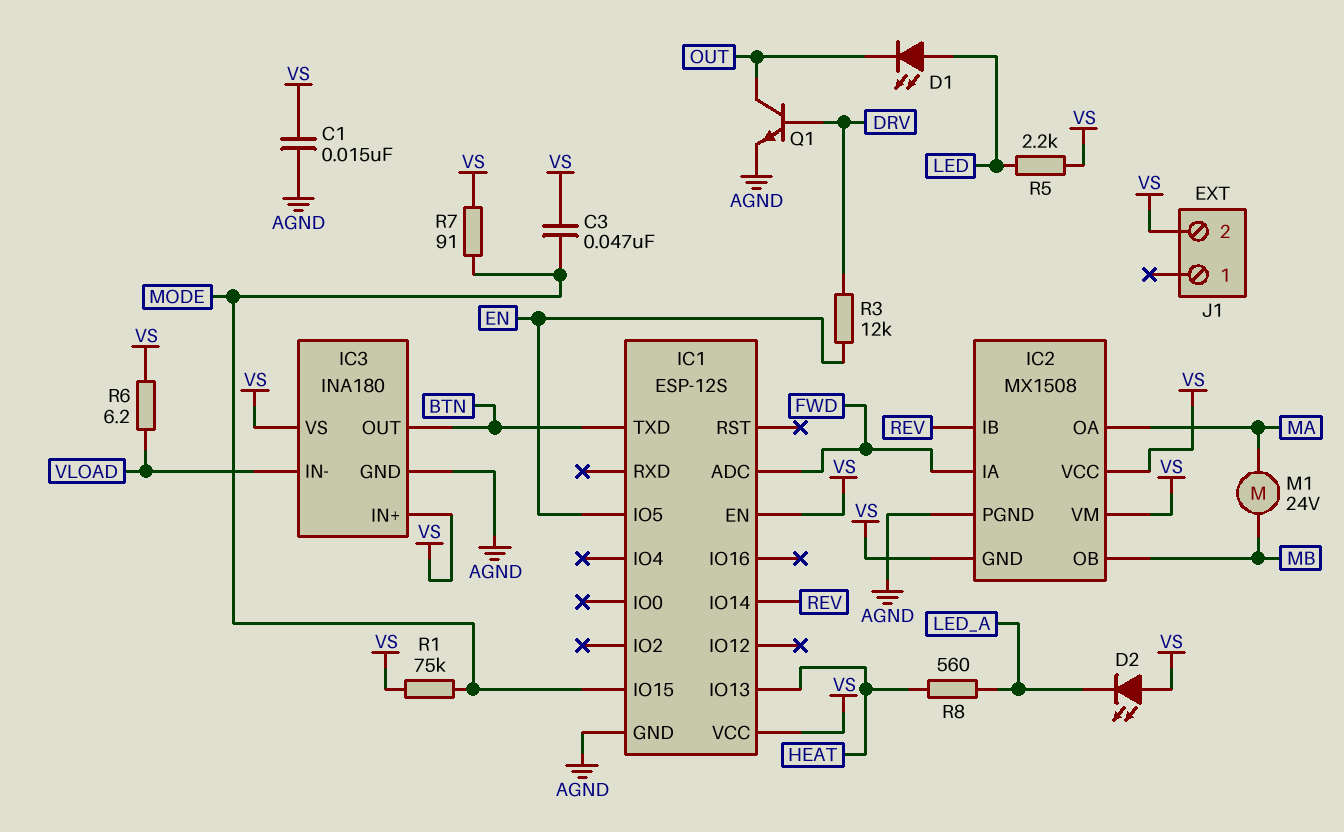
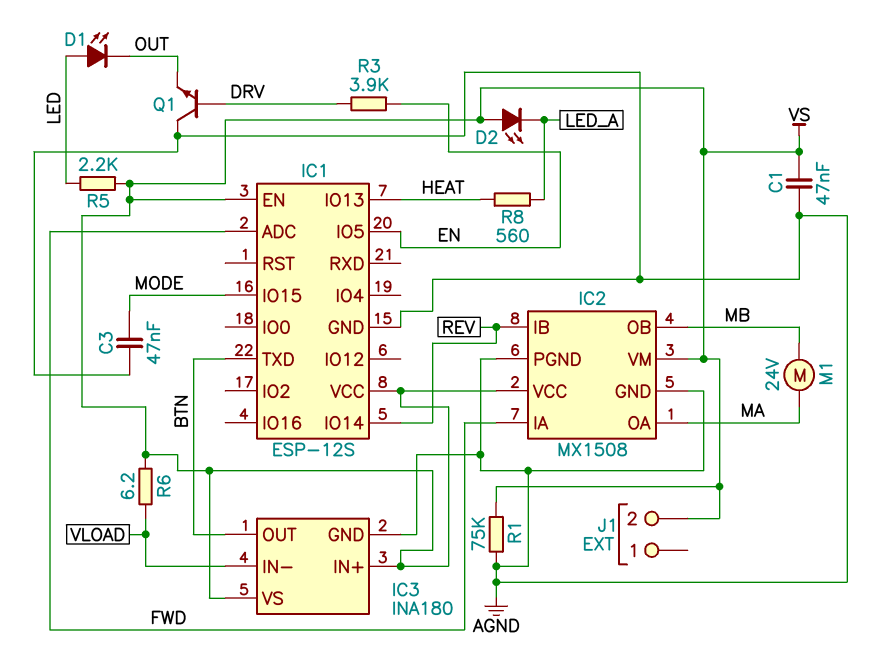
C1: 15nF (AGND, VS) -> 47nF (AGND, VS)
C3: 47nF (MODE, VS) -> 47nF (AGND, MODE)
IC2 pin GND: VS -> AGND
Q1: NPN (B DRV, C OUT, E AGND) -> NPN (B DRV, C AGND, E OUT)
R1: 75k (MODE, VS) -> 75k (AGND, VS)
R3: 12k (DRV, EN) -> 3.9k (DRV, EN)
R7: 91 (MODE, VS) -> none

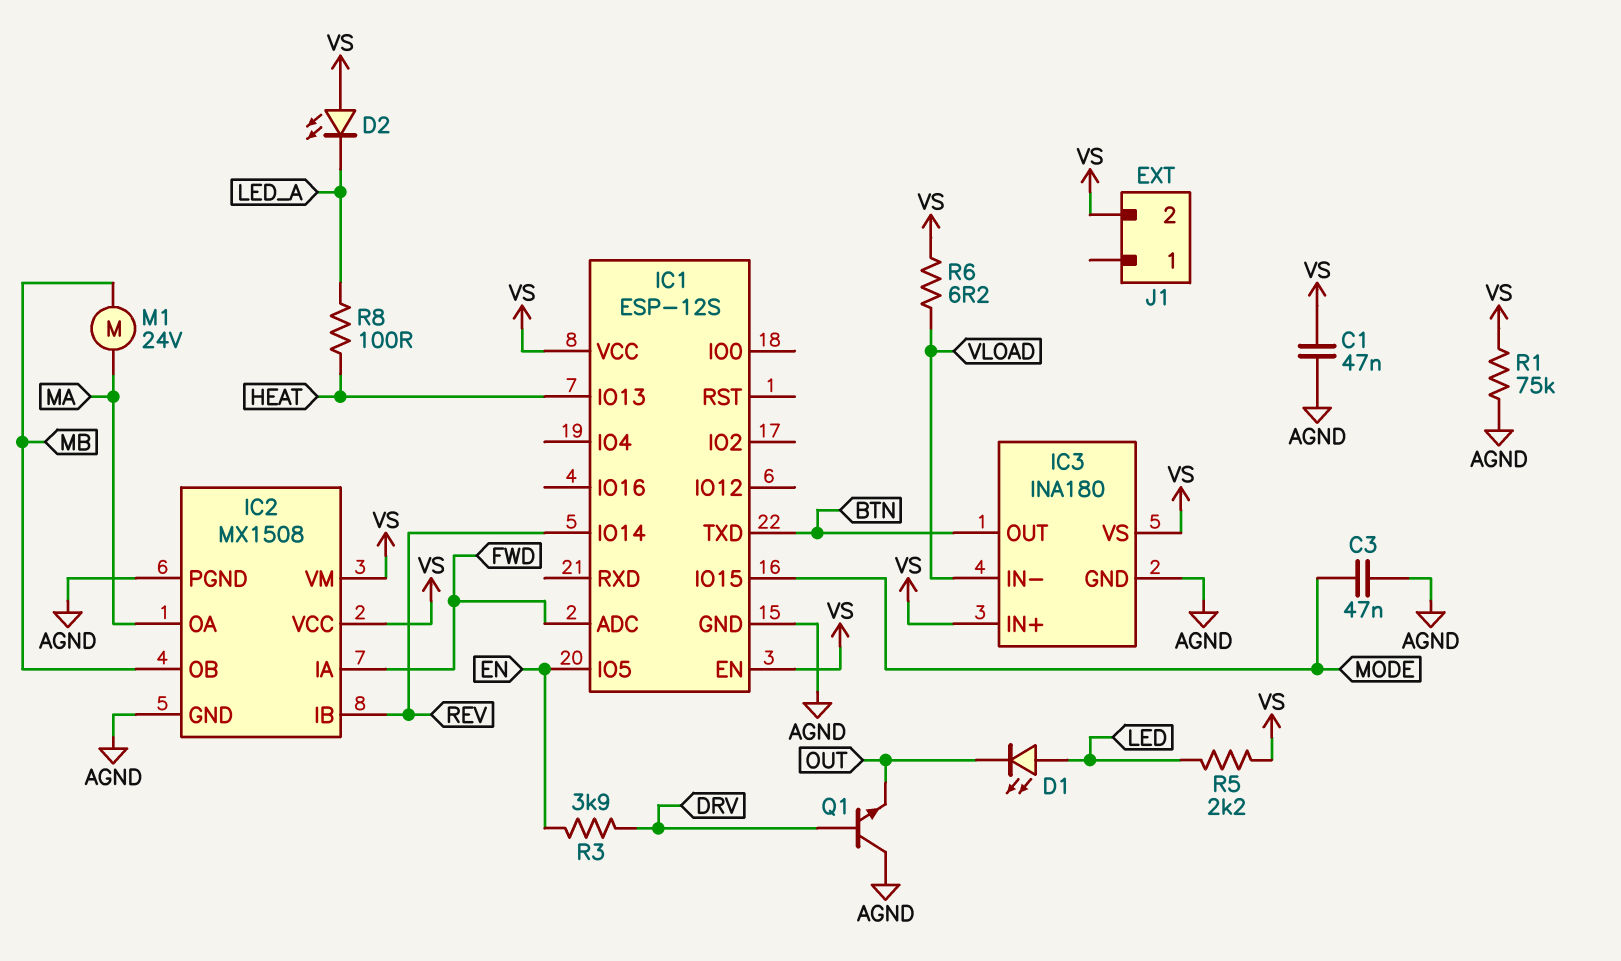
R8: 560 (HEAT, LED_A) -> 100 (HEAT, LED_A)

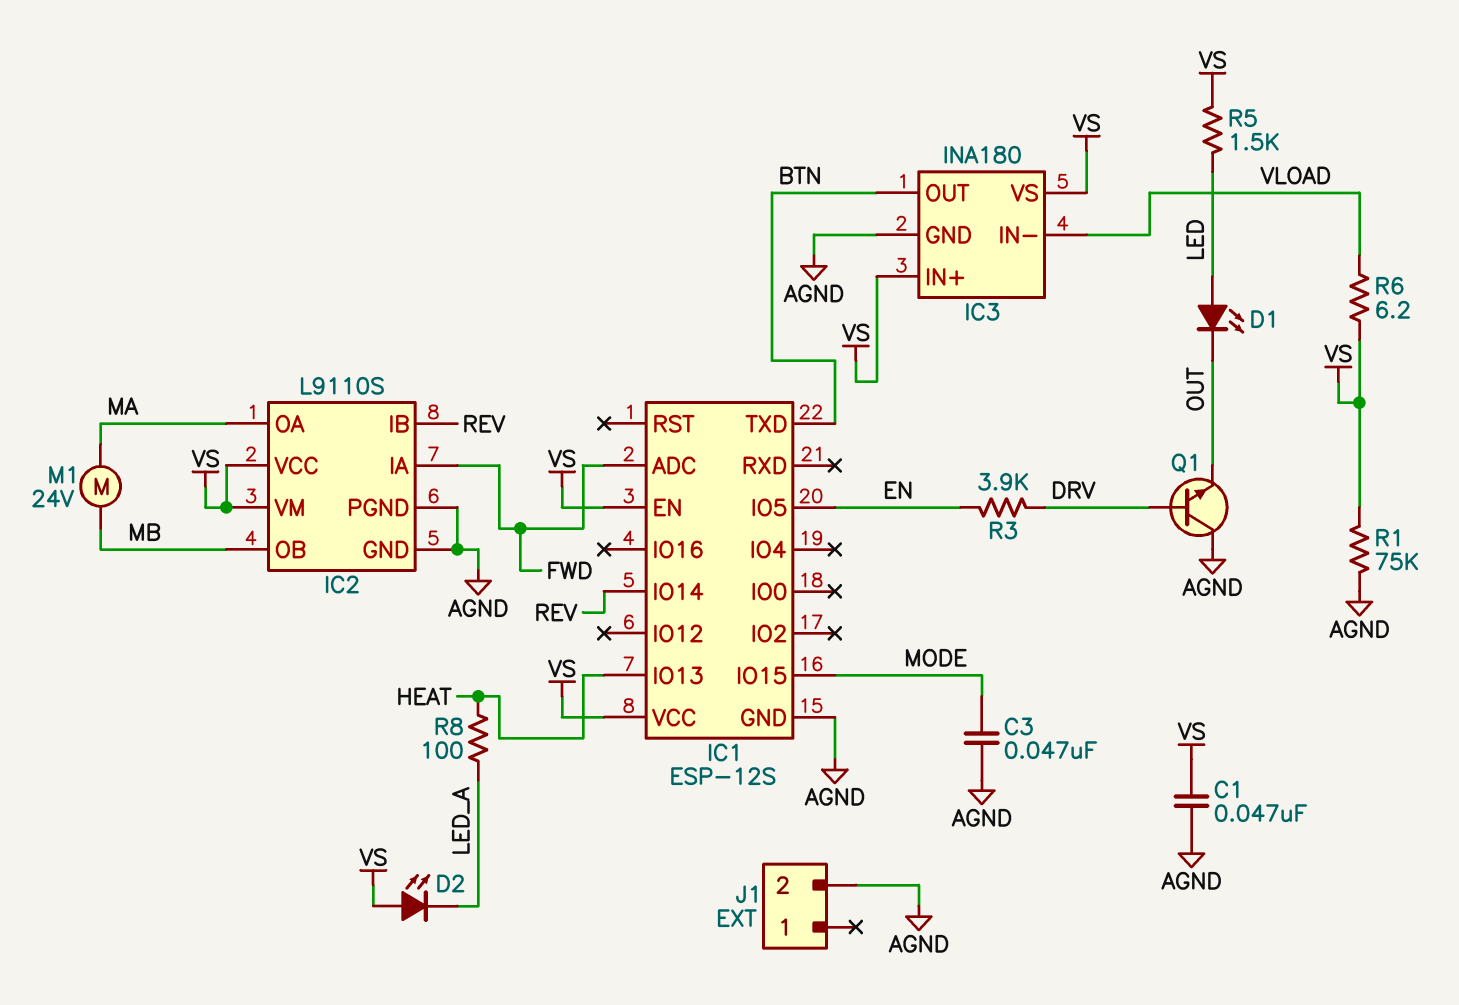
IC2: MX1508 -> L9110S
J1 pin 2: VS -> AGND
R5: 2.2k (LED, VS) -> 1.5k (LED, VS)

